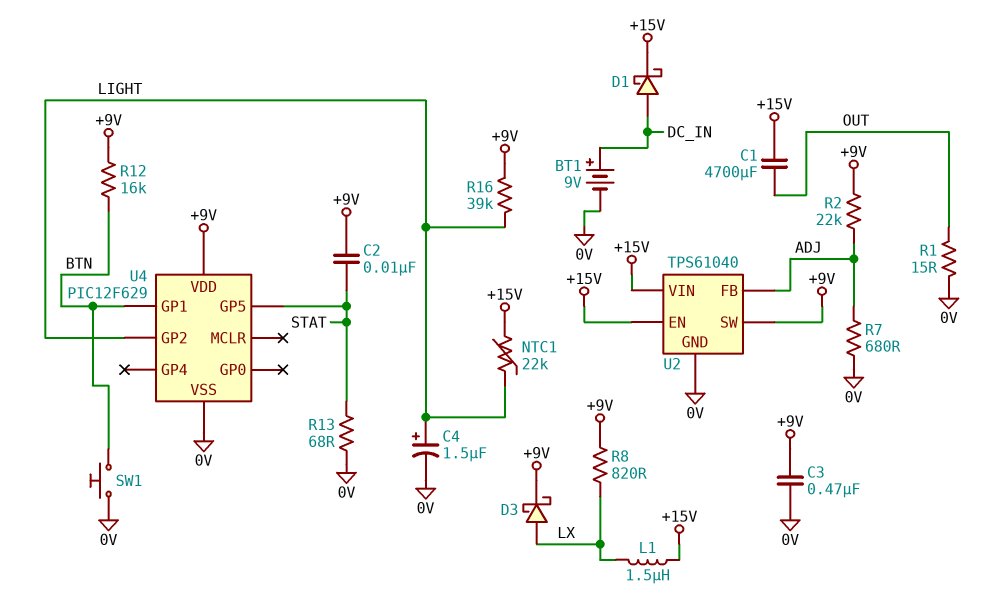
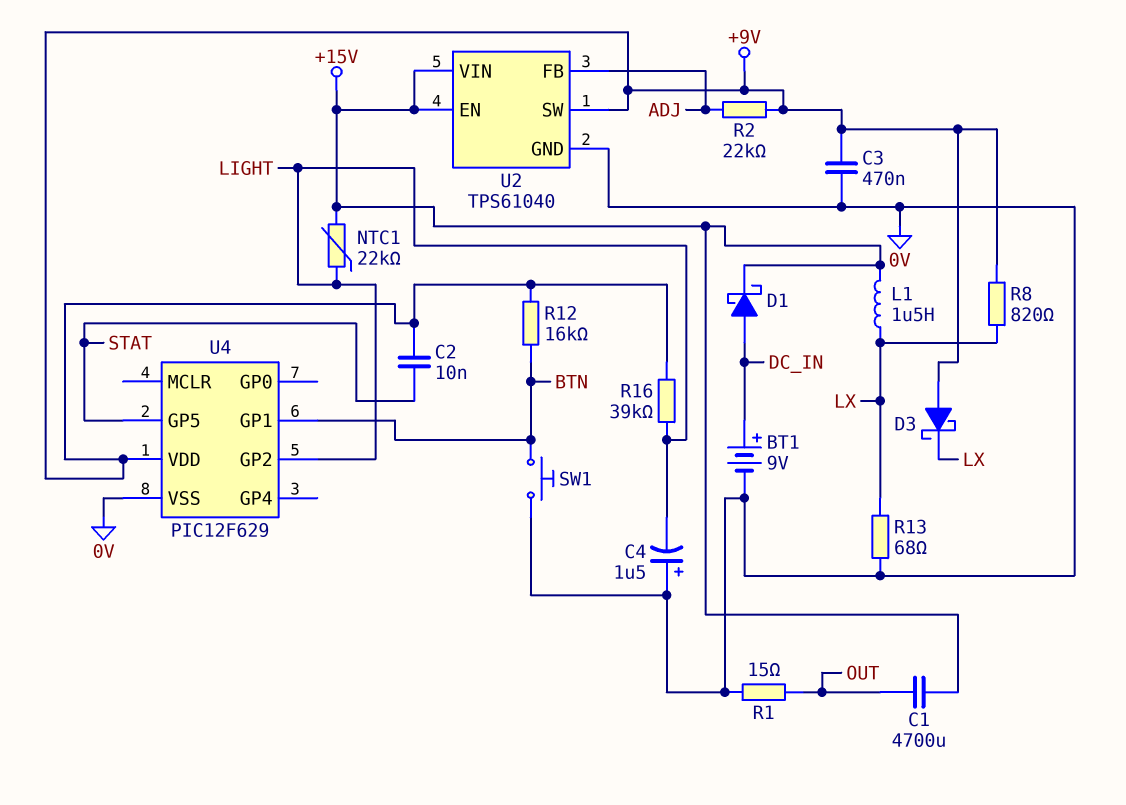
C4: 1.5uF (plus LIGHT, minus 0V) -> 1.5uF (plus 0V, minus LIGHT)
D3: schottky (A LX, K +9V) -> schottky (A +9V, K LX)
R7: 680 (0V, ADJ) -> none
R13: 68 (0V, STAT) -> 68 (0V, LX)

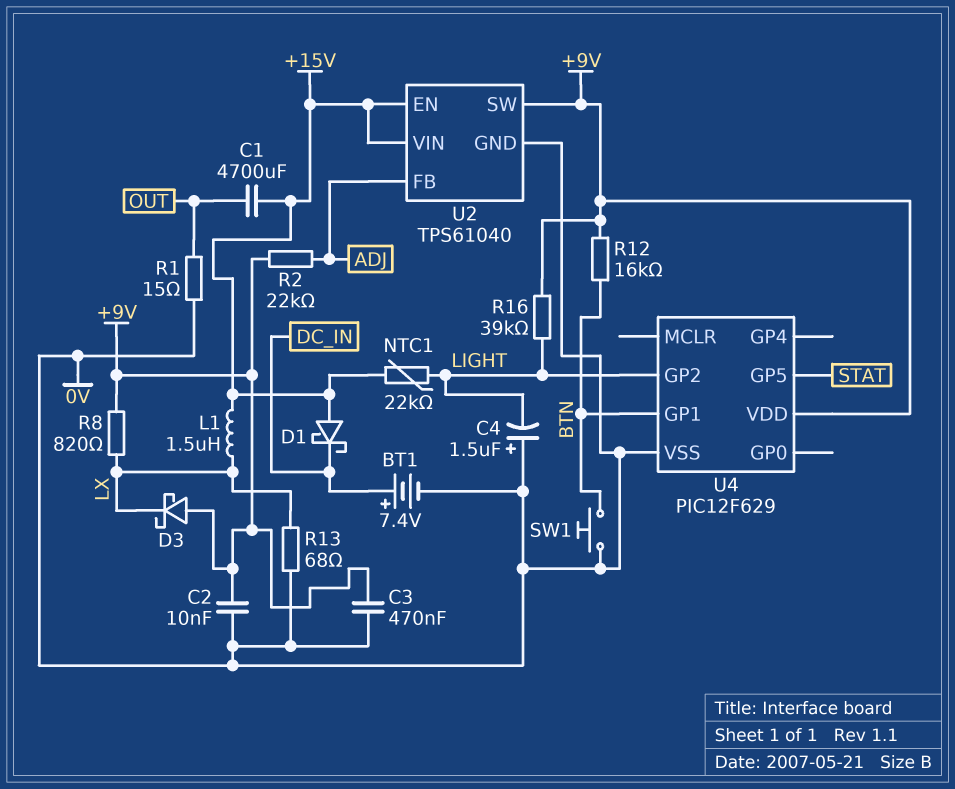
BT1: 9V (plus DC_IN, minus 0V) -> 7.4V (plus DC_IN, minus 0V)
C2: 10nF (+9V, STAT) -> 10nF (+9V, 0V)
D1: schottky (A DC_IN, K +15V) -> schottky (A +15V, K DC_IN)

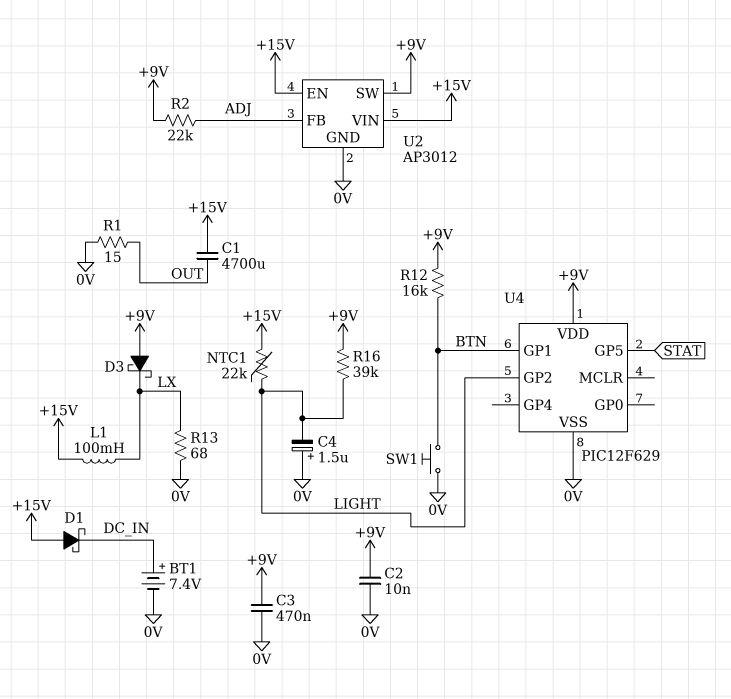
L1: 1.5uH (+15V, LX) -> 100mH (+15V, LX)
R8: 820 (+9V, LX) -> none
U2: TPS61040 -> AP3012

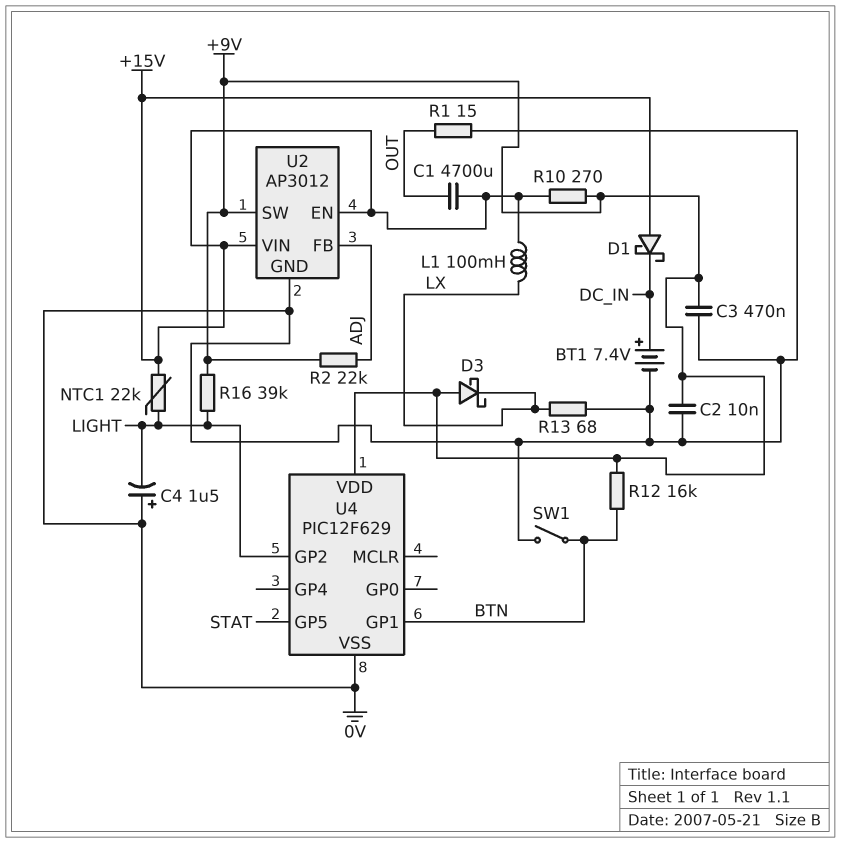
R10: none -> 270 (+9V, +15V)
SW1: button (0V, BTN) -> switch (0V, BTN)

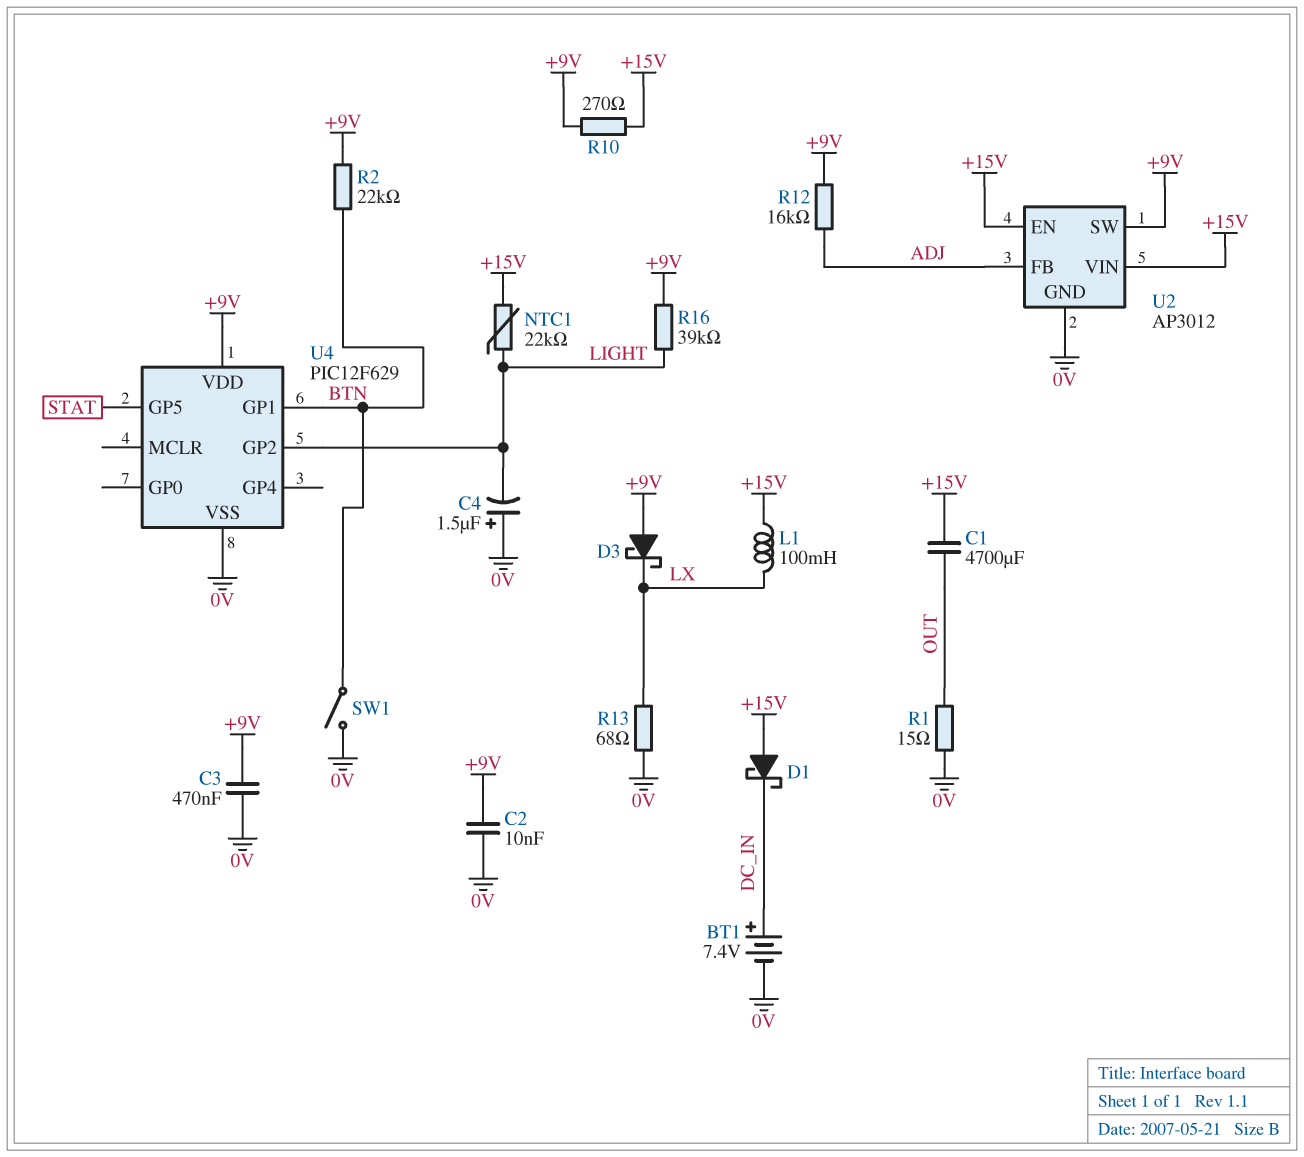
R2: 22k (+9V, ADJ) -> 22k (+9V, BTN)
R12: 16k (+9V, BTN) -> 16k (+9V, ADJ)

